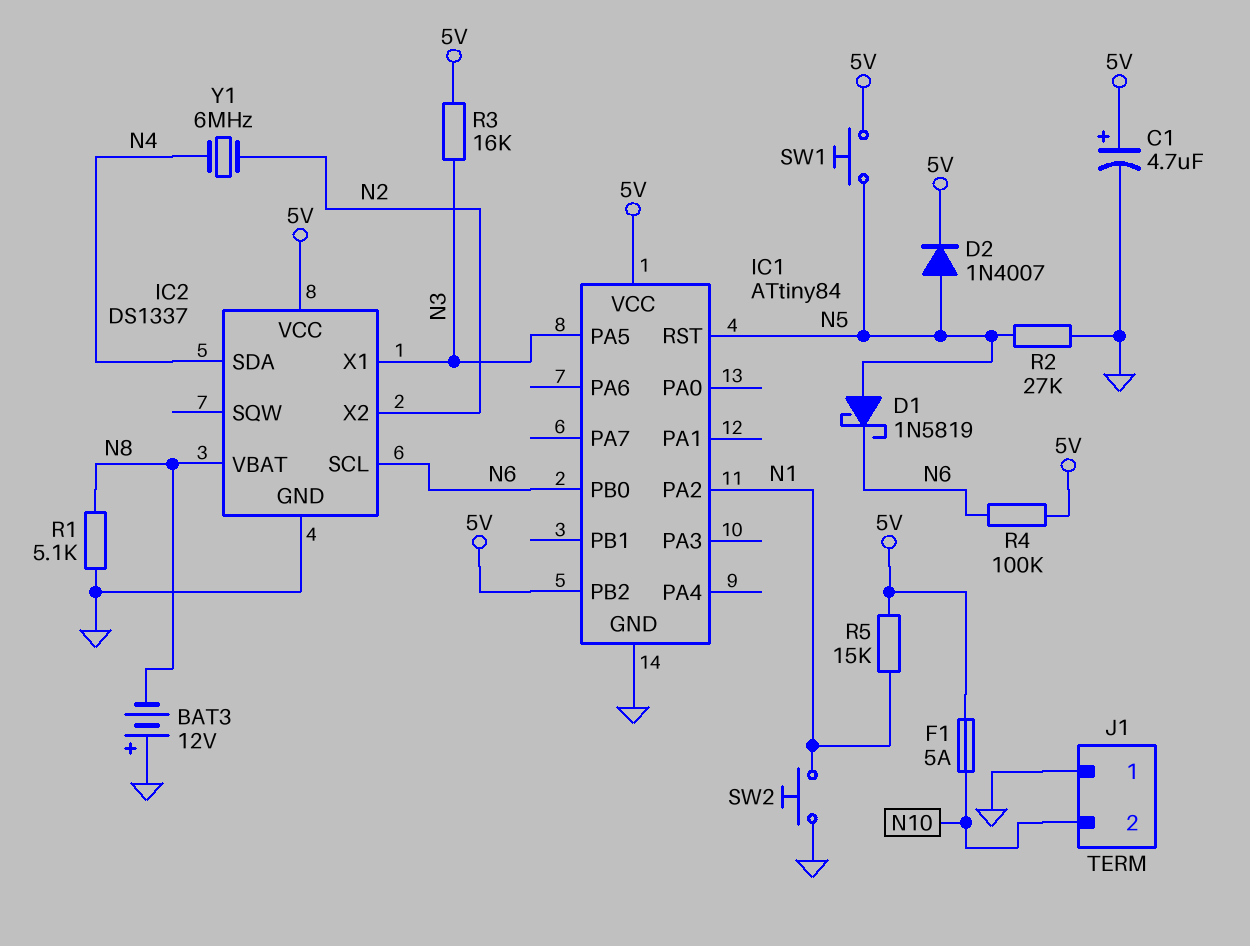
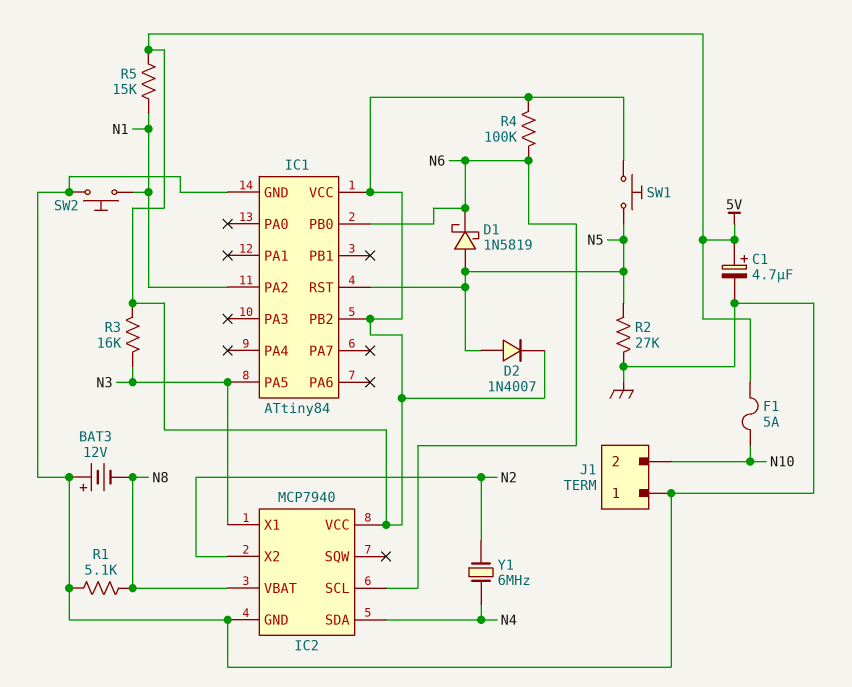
IC2: DS1337 -> MCP7940

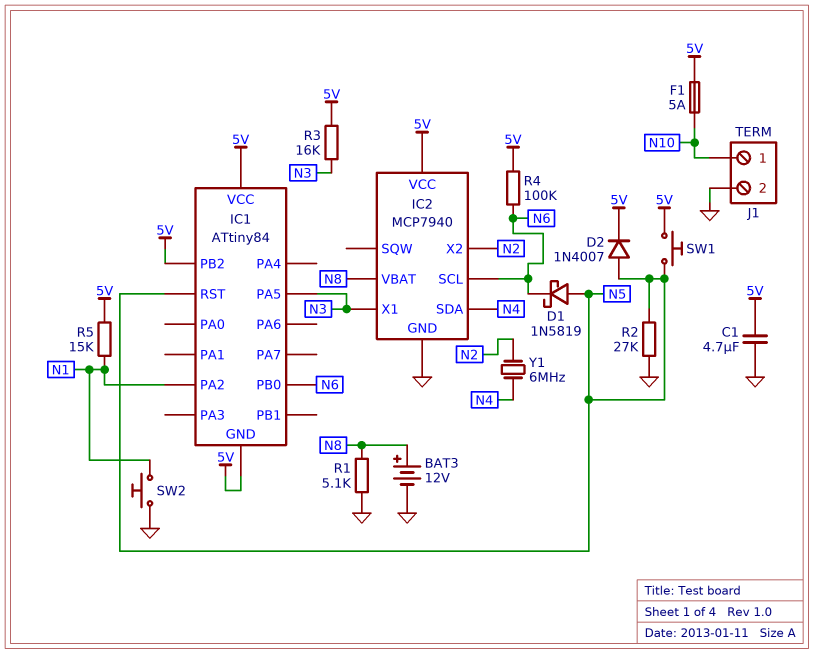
BAT3: 12V (plus GND, minus N8) -> 12V (plus N8, minus GND)
C1: 4.7uF (plus 5V, minus GND) -> 4.7uF (5V, GND)
IC1 pin GND: GND -> 5V
J1 pin 1: GND -> N10
J1 pin 2: N10 -> GND

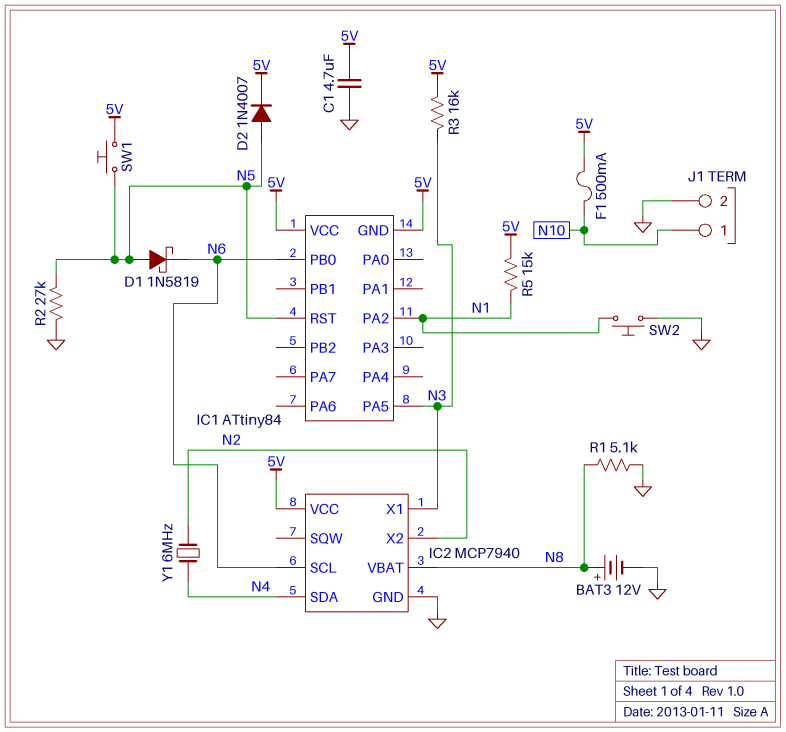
F1: 5A (5V, N10) -> 500mA (5V, N10)
IC1 pin PB2: 5V -> none
R4: 100k (5V, N6) -> none

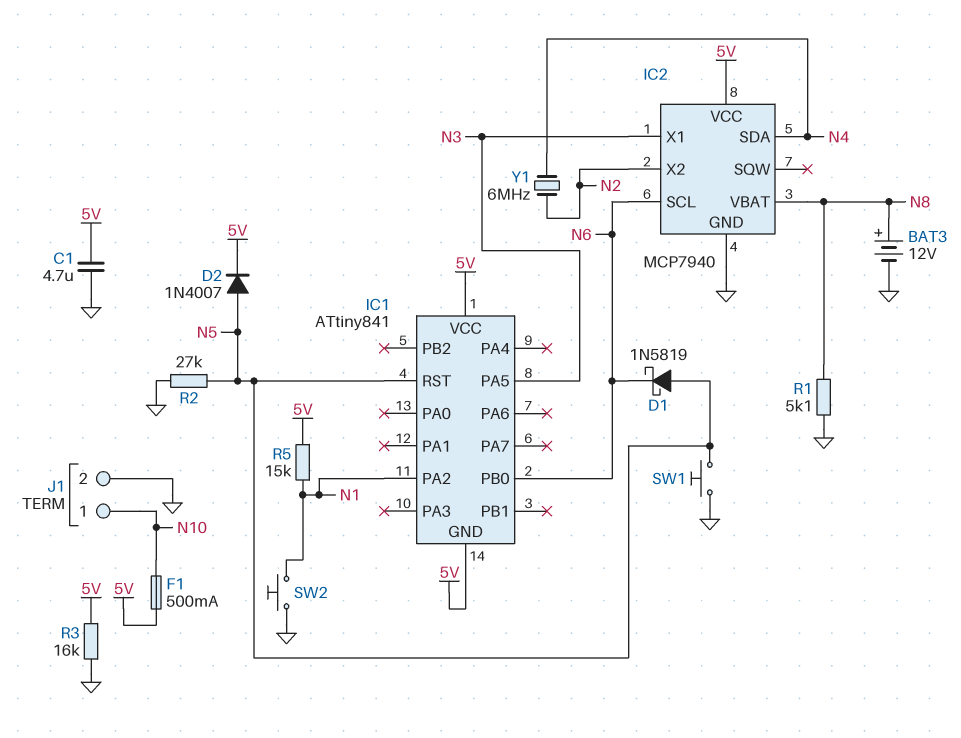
IC1: ATtiny84 -> ATtiny841
R3: 16k (5V, N3) -> 16k (5V, GND)
SW1: button (5V, N5) -> button (GND, N5)

